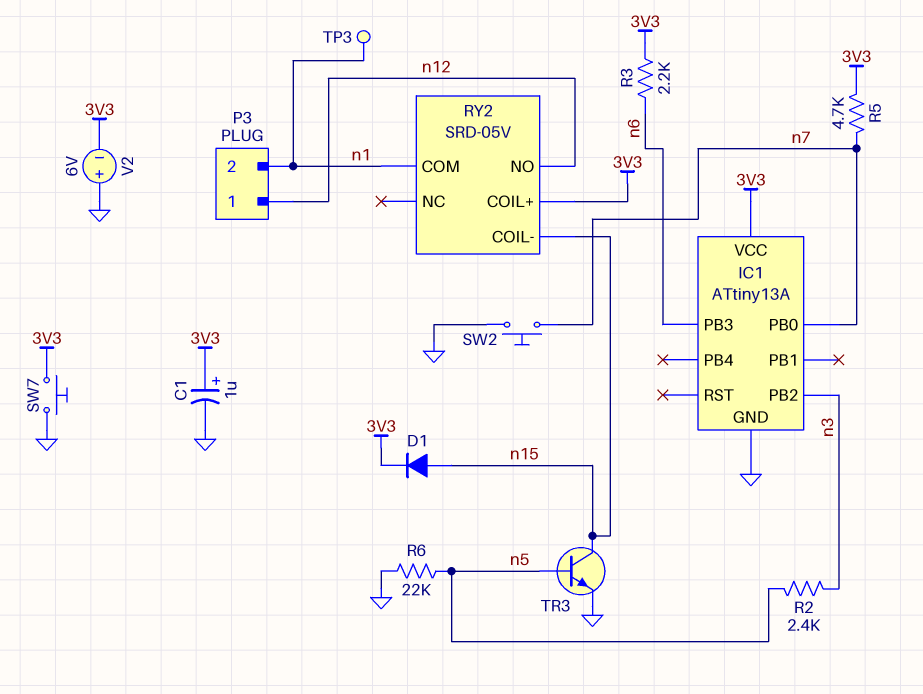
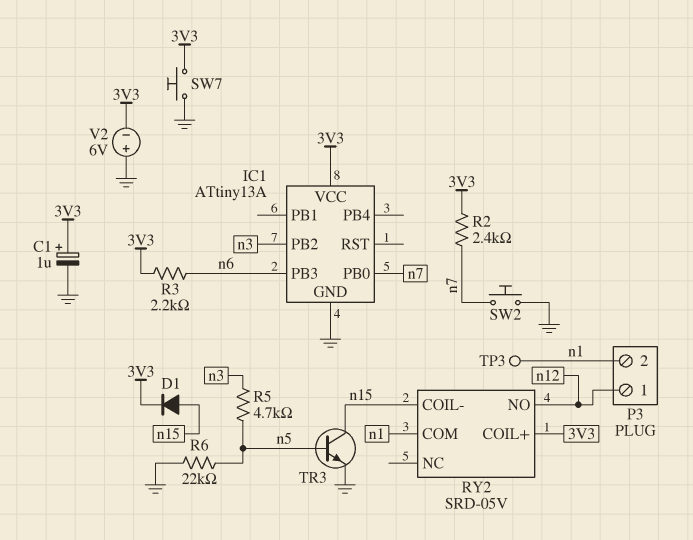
R2: 2.4k (n3, n5) -> 2.4k (3V3, n7)
R5: 4.7k (3V3, n7) -> 4.7k (n3, n5)

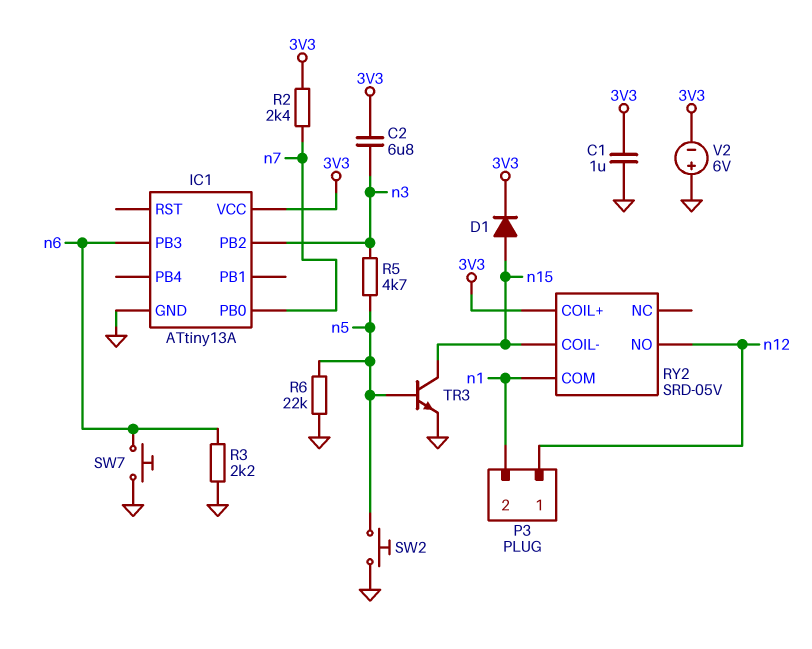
C1: 1uF (plus 3V3, minus GND) -> 1uF (3V3, GND)
C2: none -> 6.8uF (3V3, n3)
R3: 2.2k (3V3, n6) -> 2.2k (GND, n6)
SW2: button (GND, n7) -> button (GND, n5)
SW7: button (3V3, GND) -> button (GND, n6)
TP3: test point (n1) -> none

